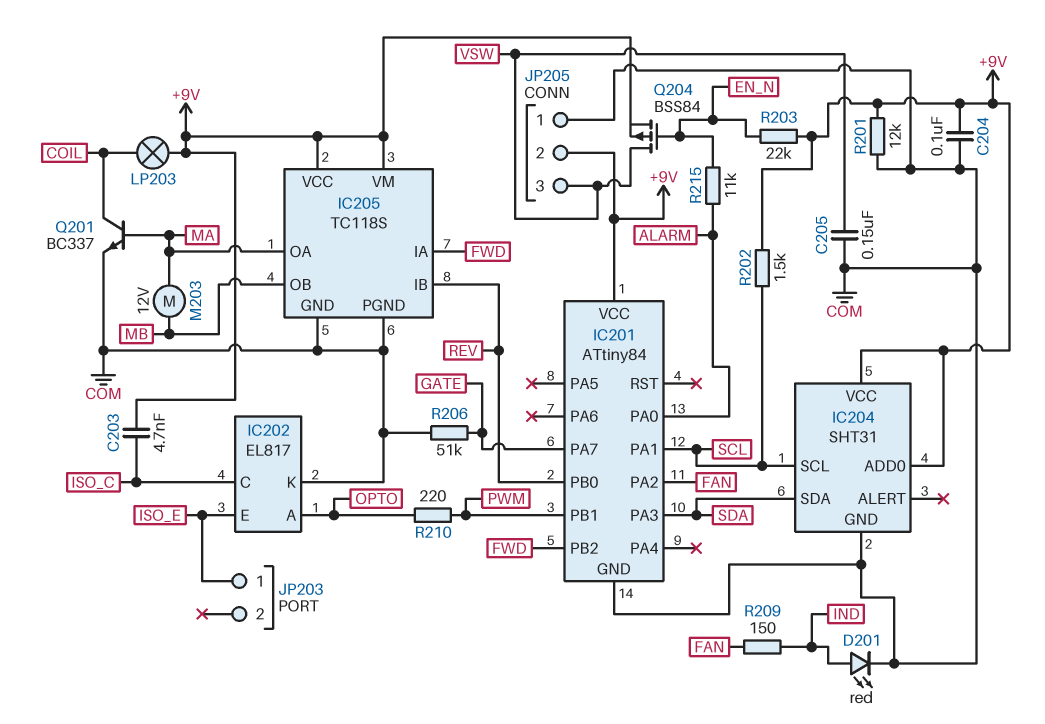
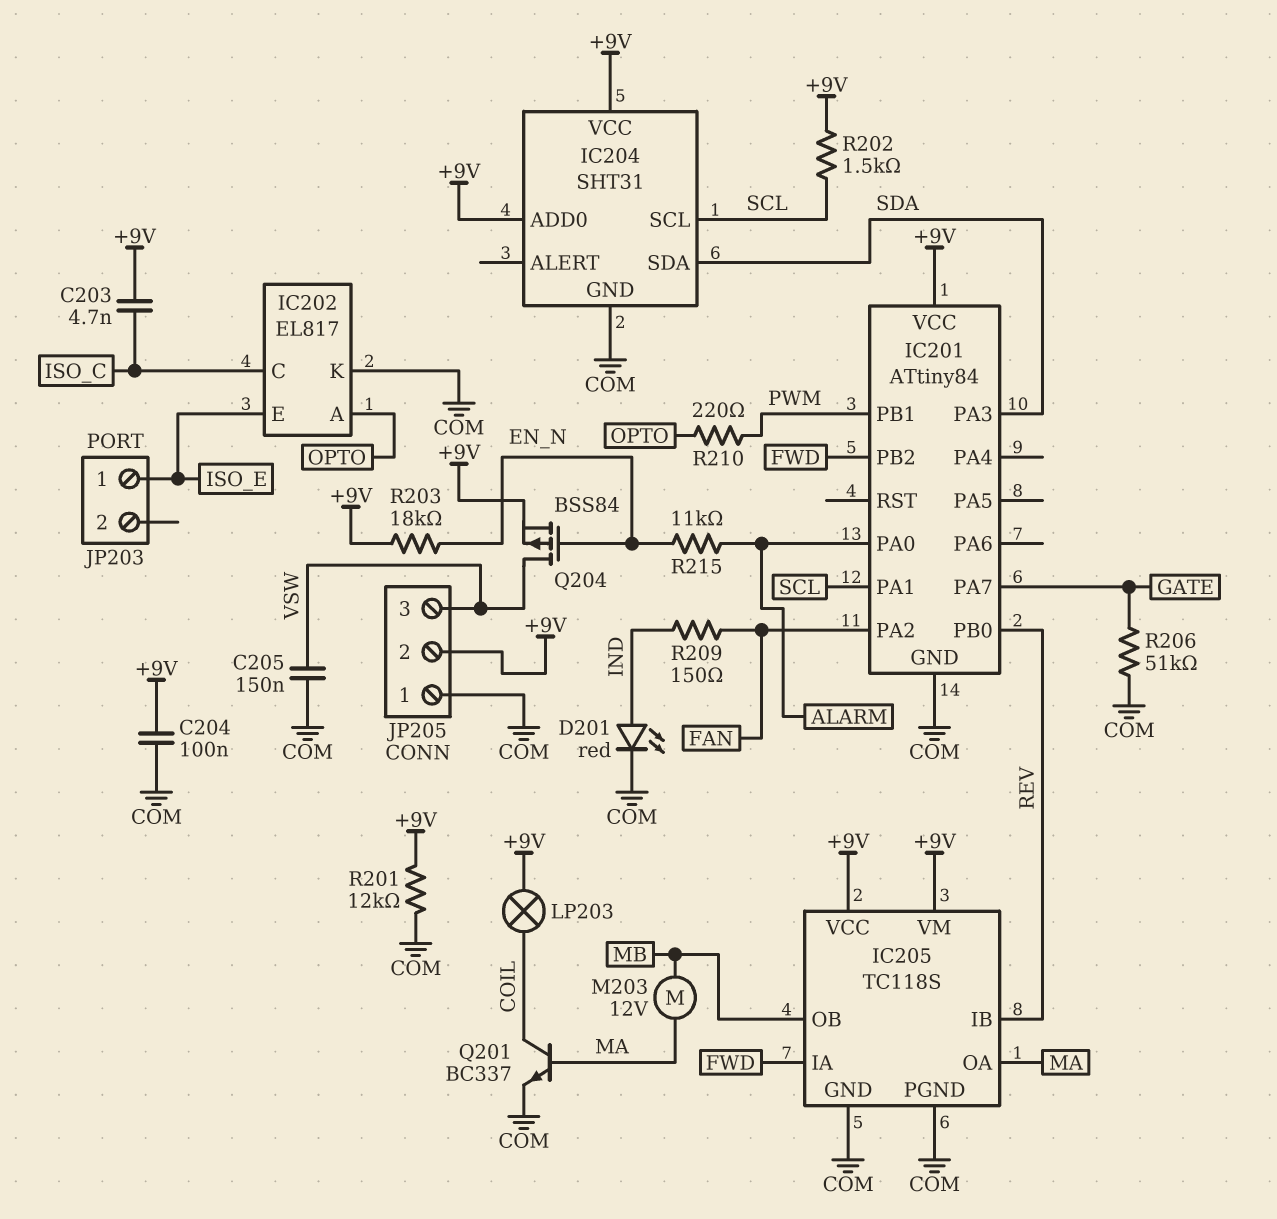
R203: 22k (+9V, EN_N) -> 18k (+9V, EN_N)

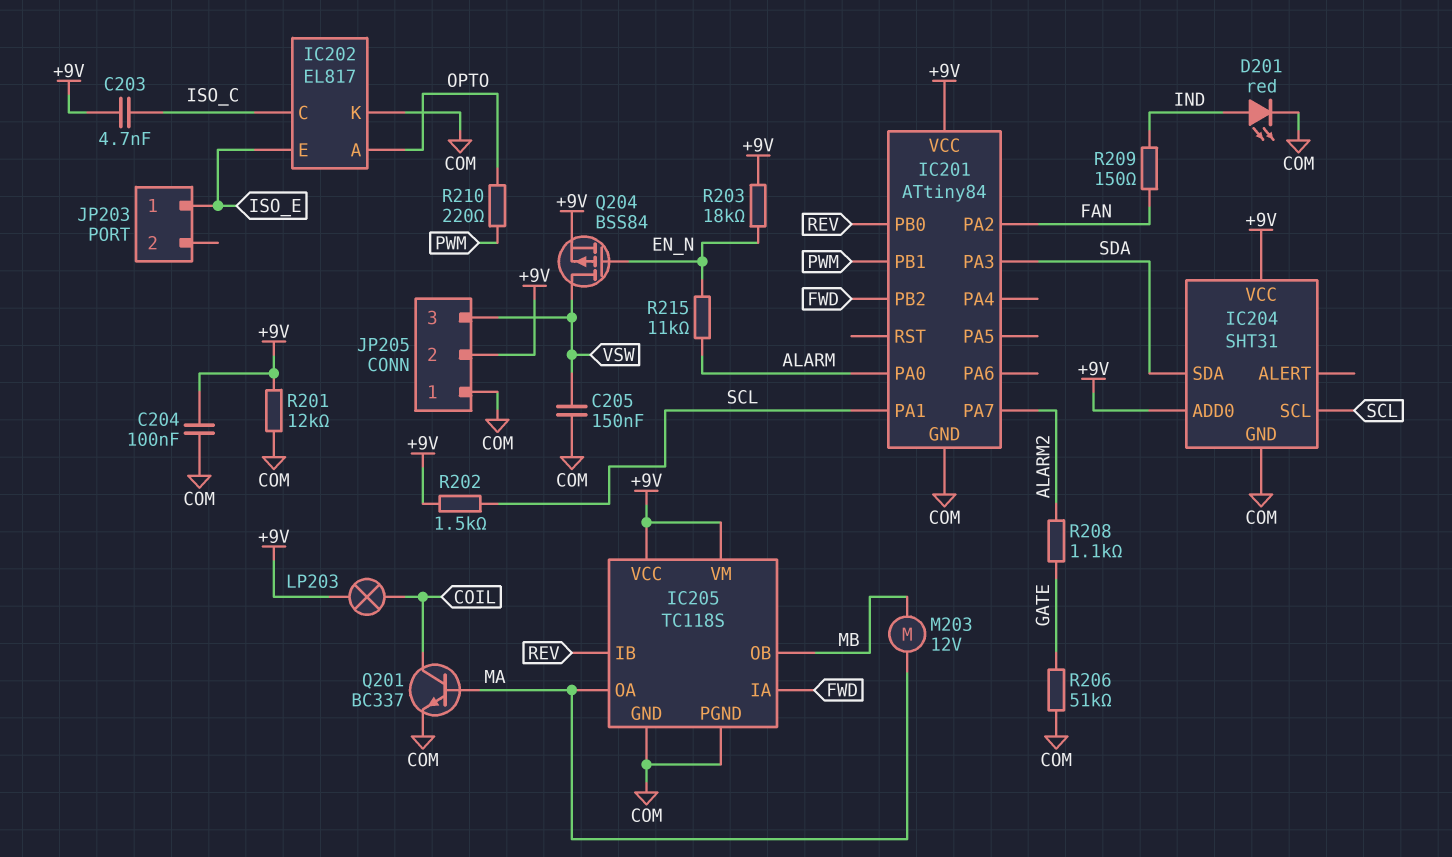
IC201 pin PA7: GATE -> ALARM2
R208: none -> 1.1k (ALARM2, GATE)

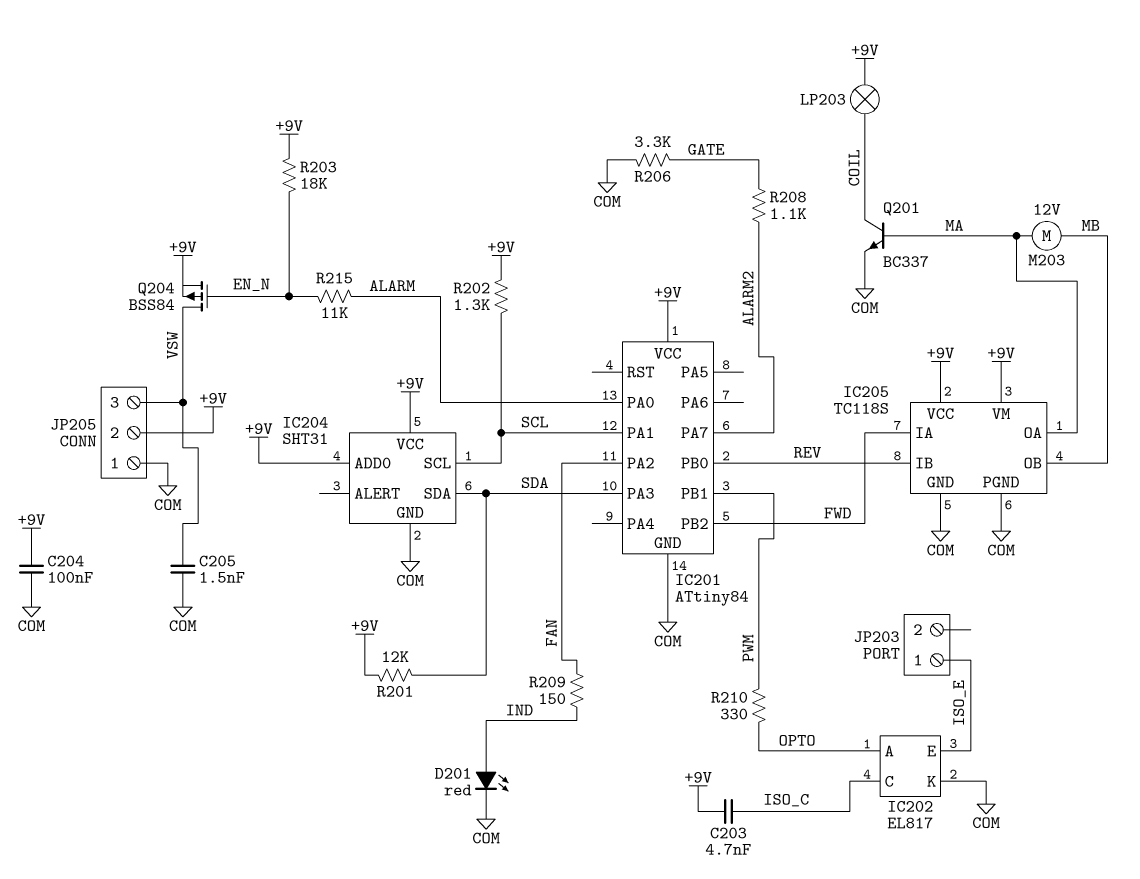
C205: 150nF (COM, VSW) -> 1.5nF (COM, VSW)
R201: 12k (+9V, COM) -> 12k (+9V, SDA)
R202: 1.5k (+9V, SCL) -> 1.3k (+9V, SCL)
R206: 51k (COM, GATE) -> 3.3k (COM, GATE)
R210: 220 (OPTO, PWM) -> 330 (OPTO, PWM)

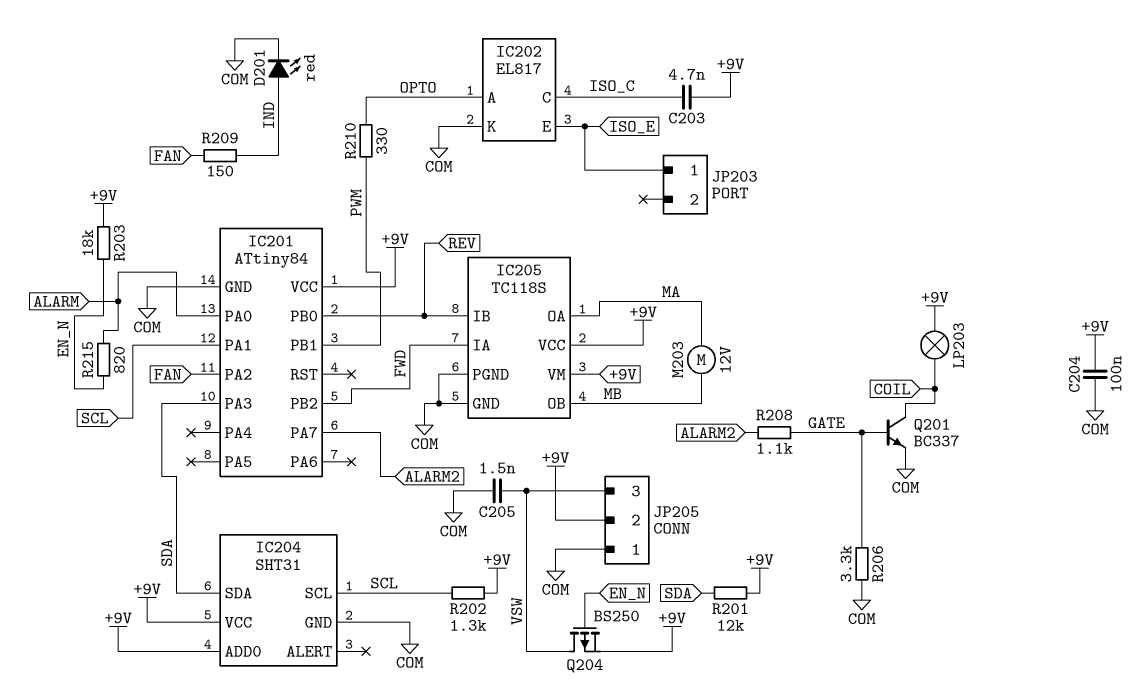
Q201: NPN BC337 (B MA, C COIL, E COM) -> NPN BC337 (B GATE, C COIL, E COM)
Q204: PMOS BSS84 (G EN_N, D VSW, S +9V) -> PMOS BS250 (G EN_N, D VSW, S +9V)
R215: 11k (ALARM, EN_N) -> 820 (ALARM, EN_N)

